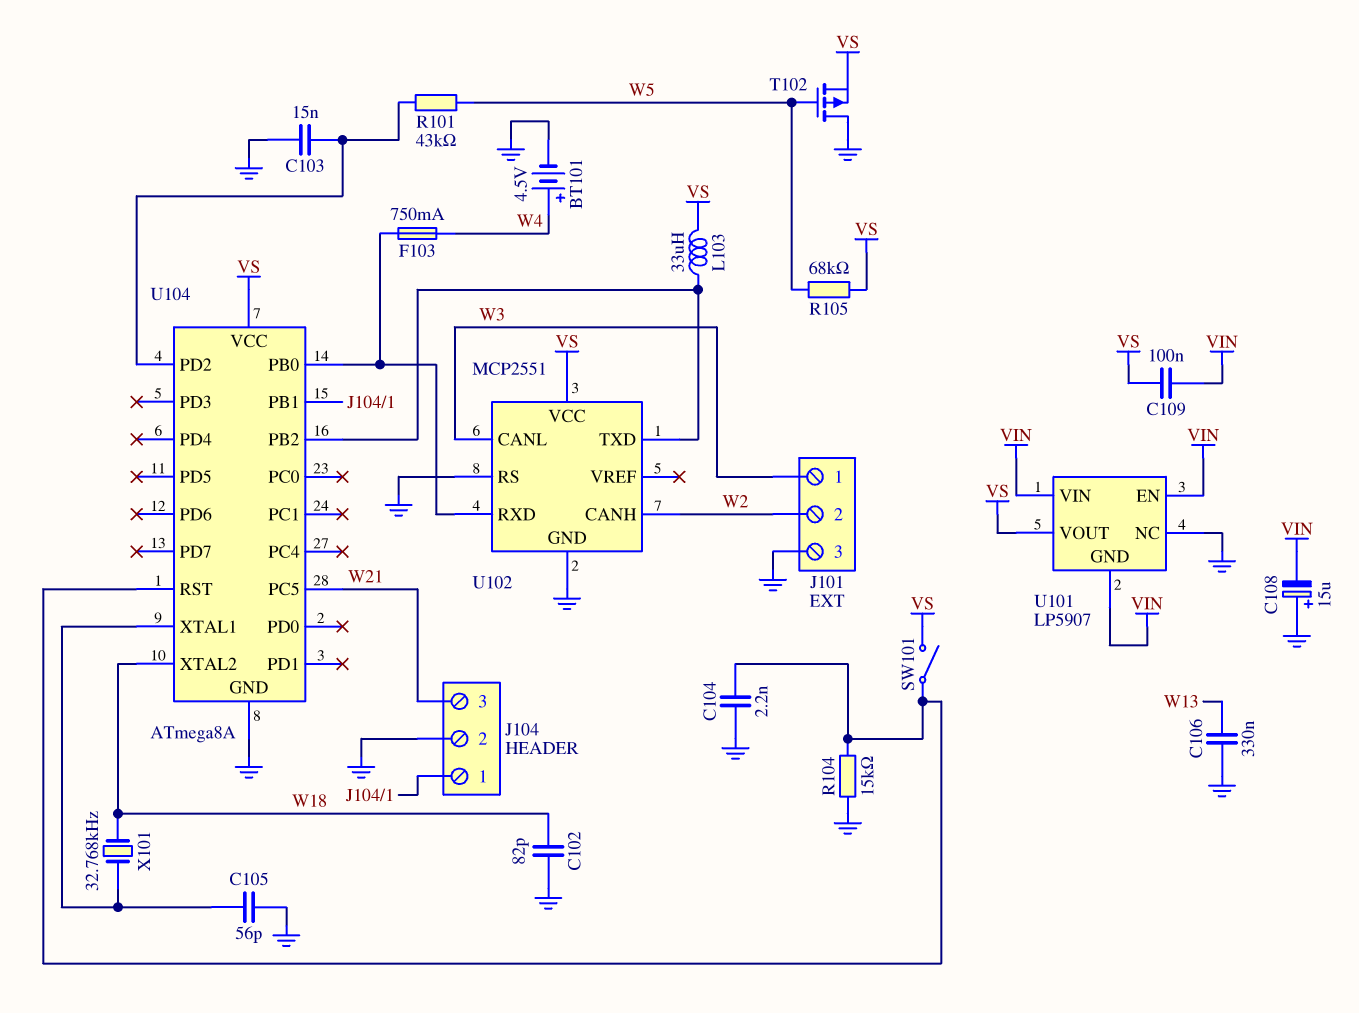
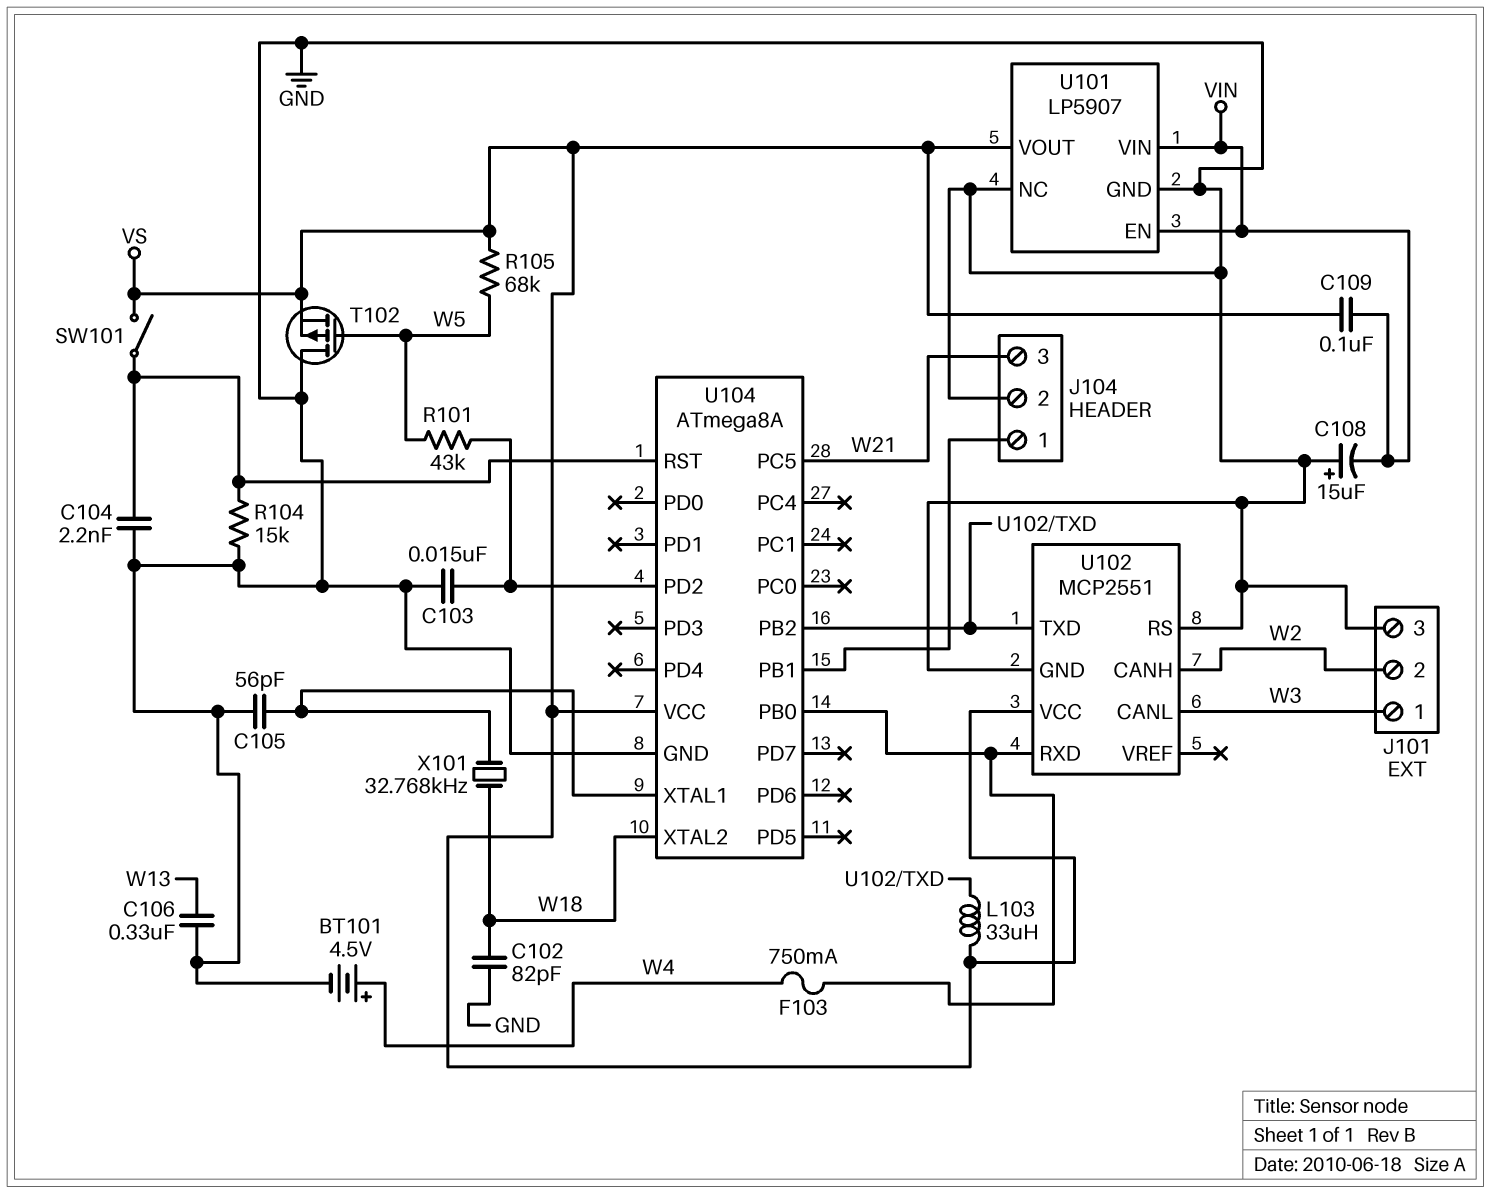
U101 pin GND: VIN -> GND

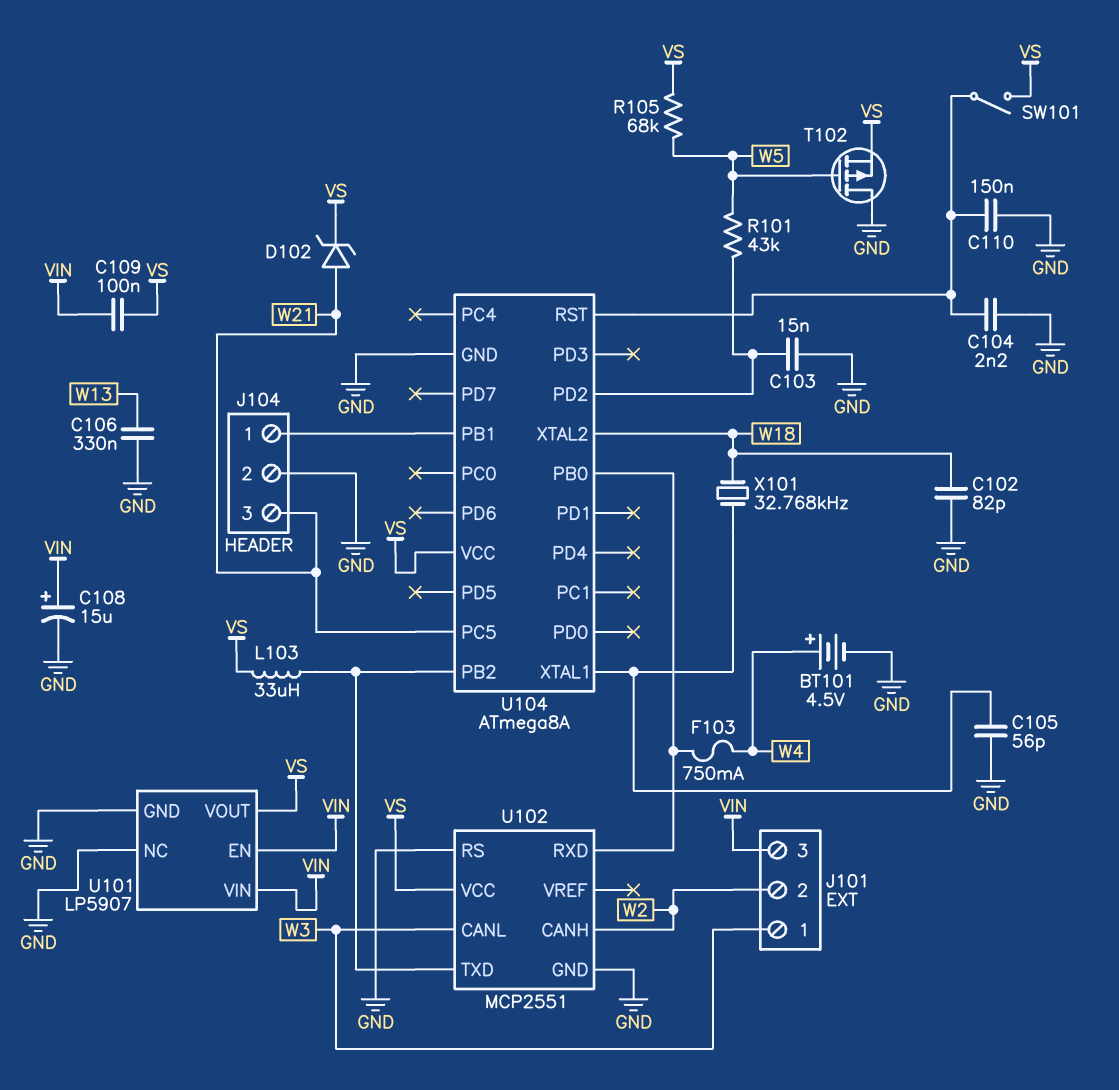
C108: 15uF (plus GND, minus VIN) -> 15uF (plus VIN, minus GND)
C110: none -> 150nF (GND, U104/RST)
D102: none -> zener (A W21, K VS)
J101 pin 3: GND -> VIN
R104: 15k (GND, U104/RST) -> none

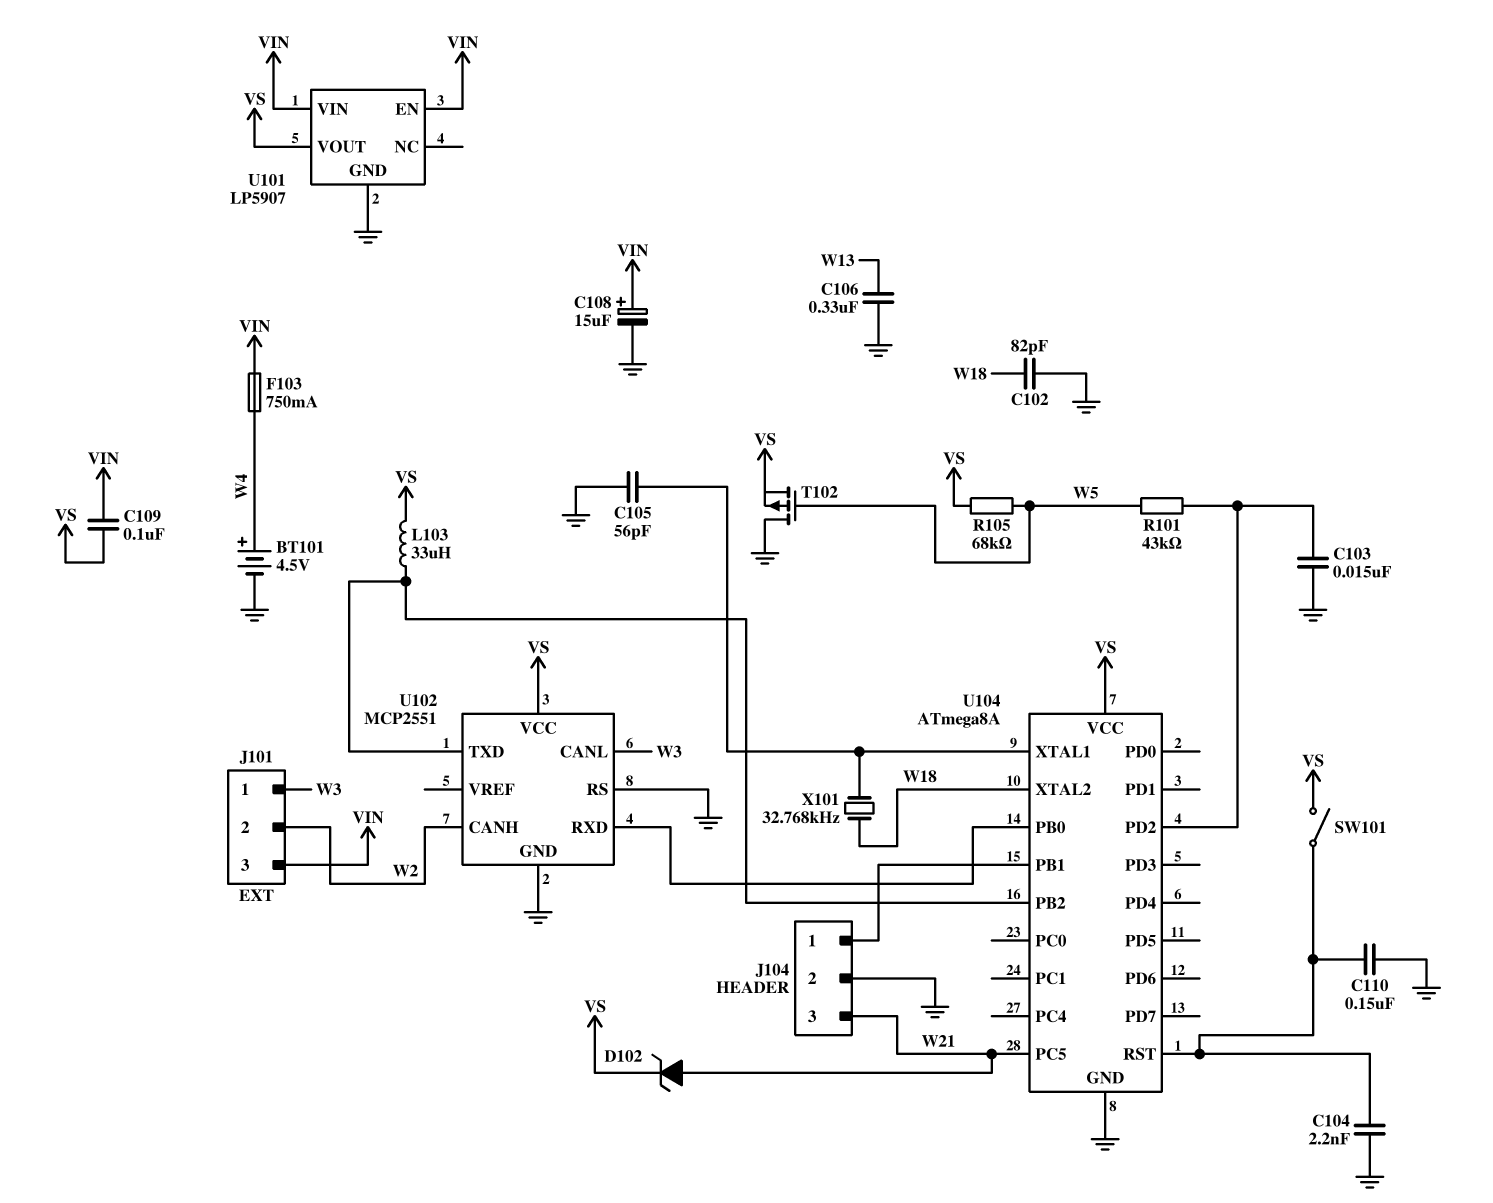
F103: 750mA (U102/RXD, W4) -> 750mA (VIN, W4)
U101 pin NC: GND -> none

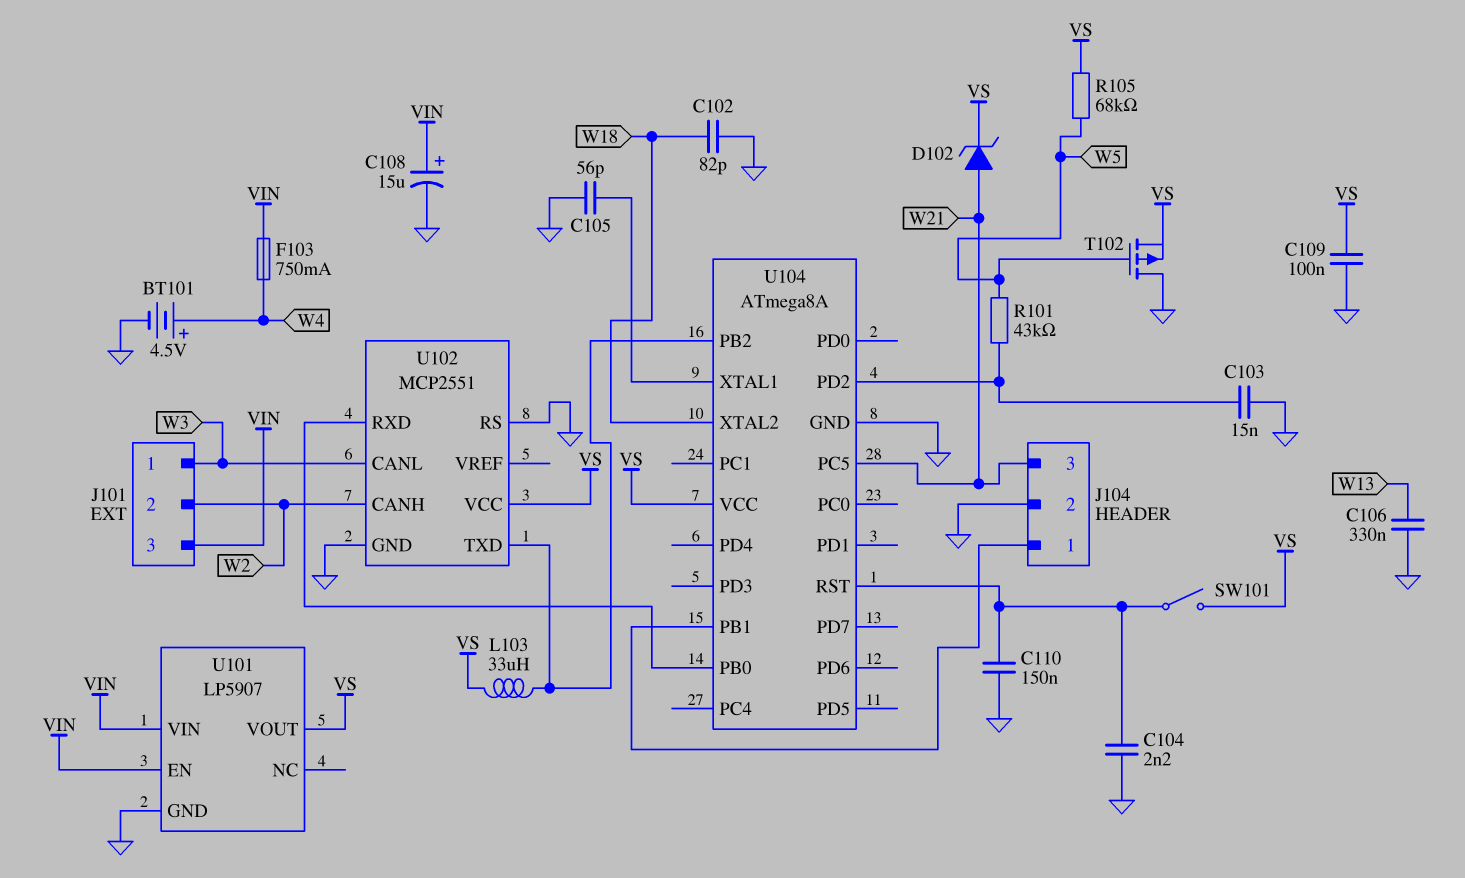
C109: 100nF (VIN, VS) -> 100nF (GND, VS)
X101: 32.768kHz (U104/XTAL1, W18) -> none

